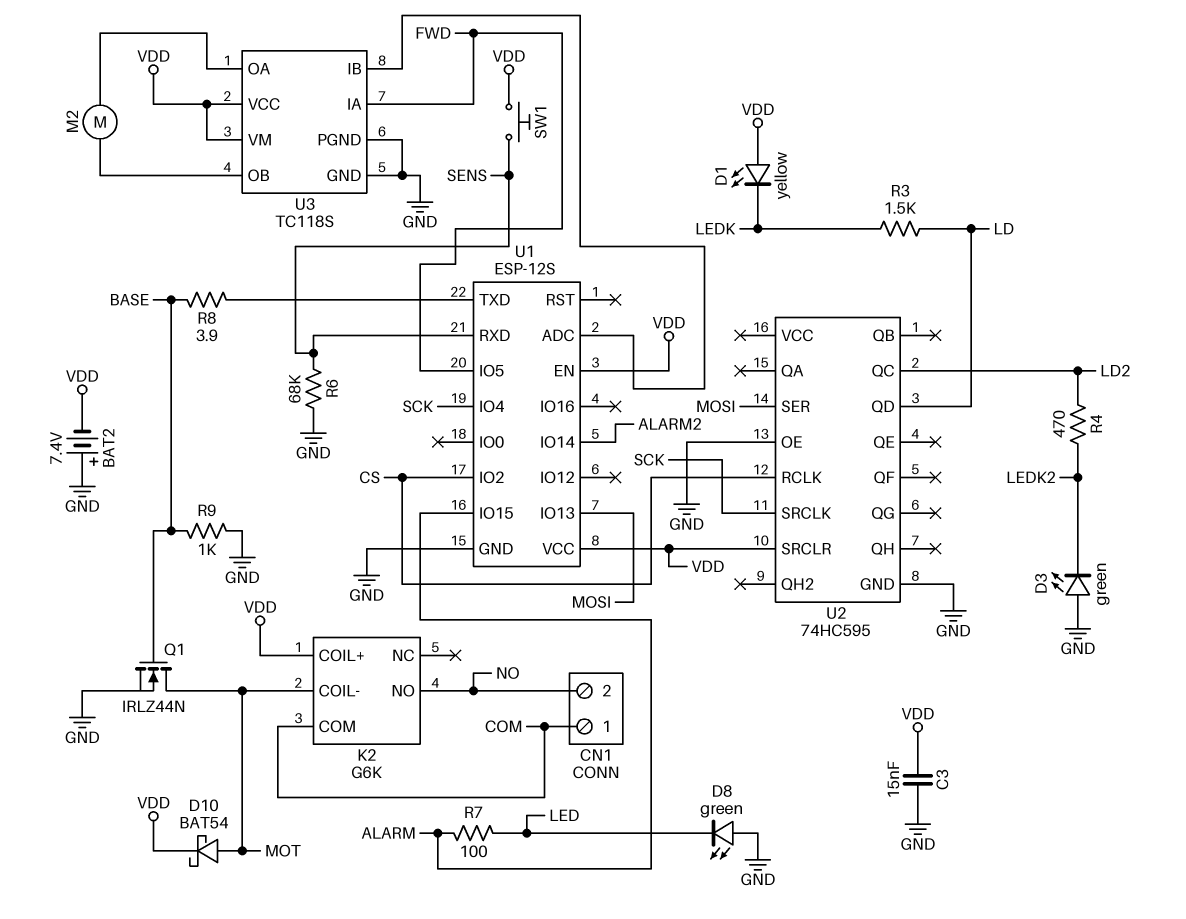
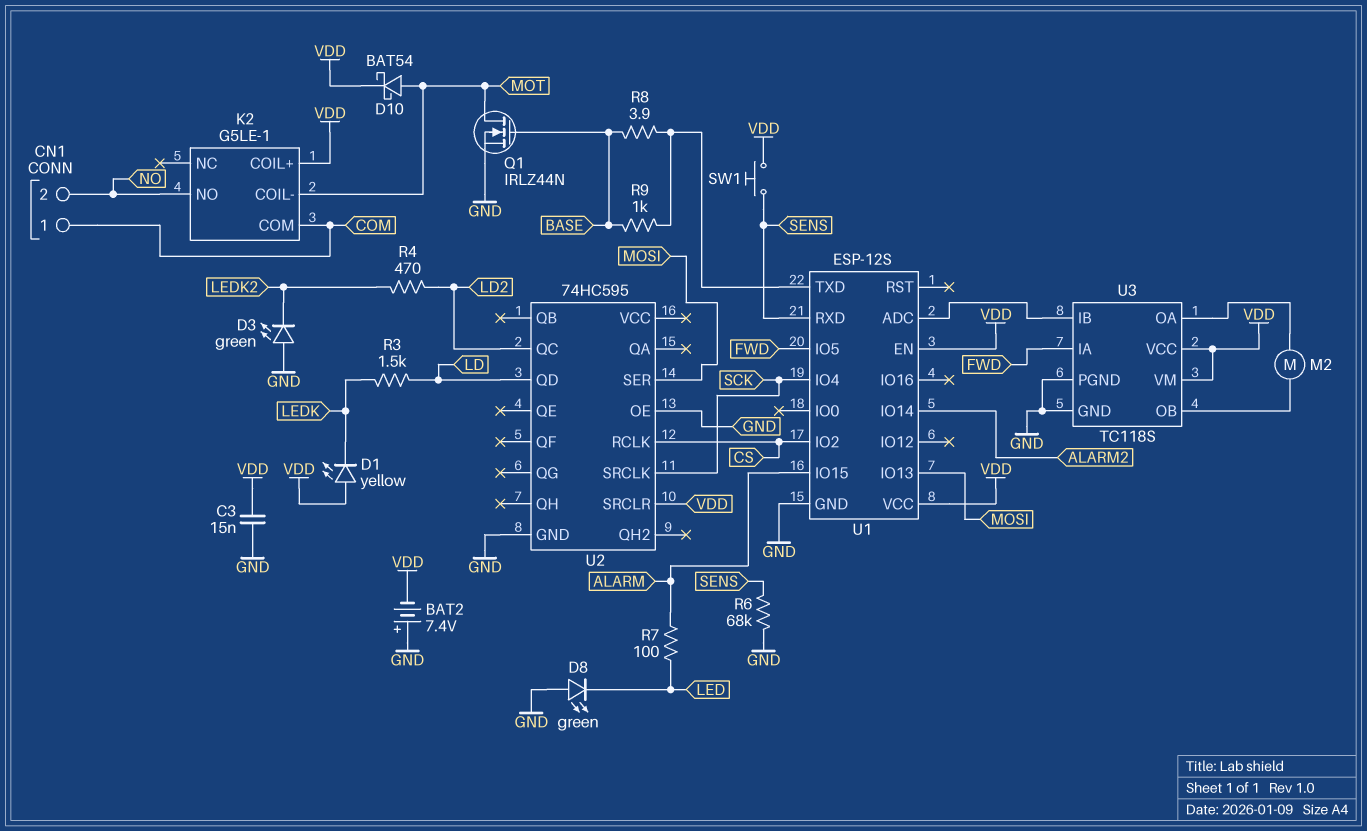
K2: G6K -> G5LE-1
R9: 1k (BASE, GND) -> 1k (BASE, U1/TXD)

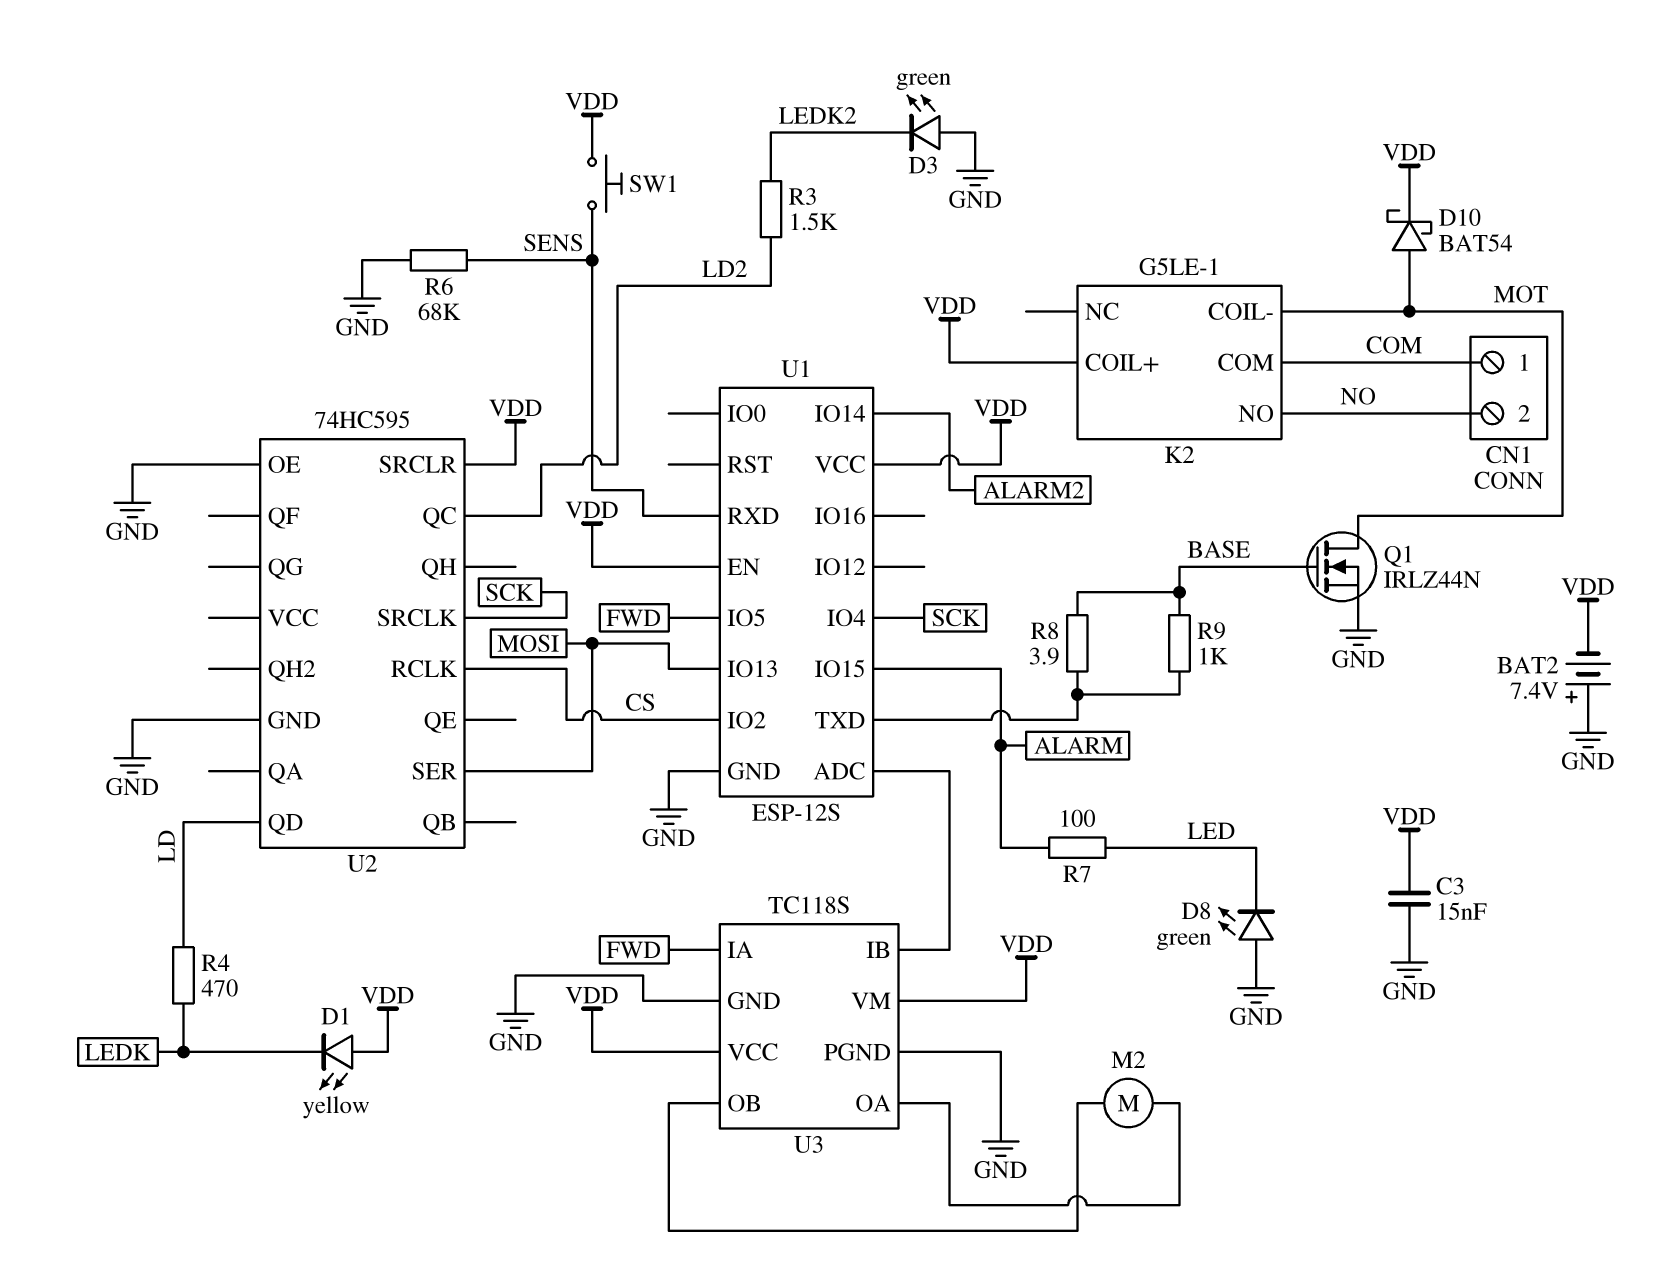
R3: 1.5k (LD, LEDK) -> 1.5k (LD2, LEDK2)
R4: 470 (LD2, LEDK2) -> 470 (LD, LEDK)

